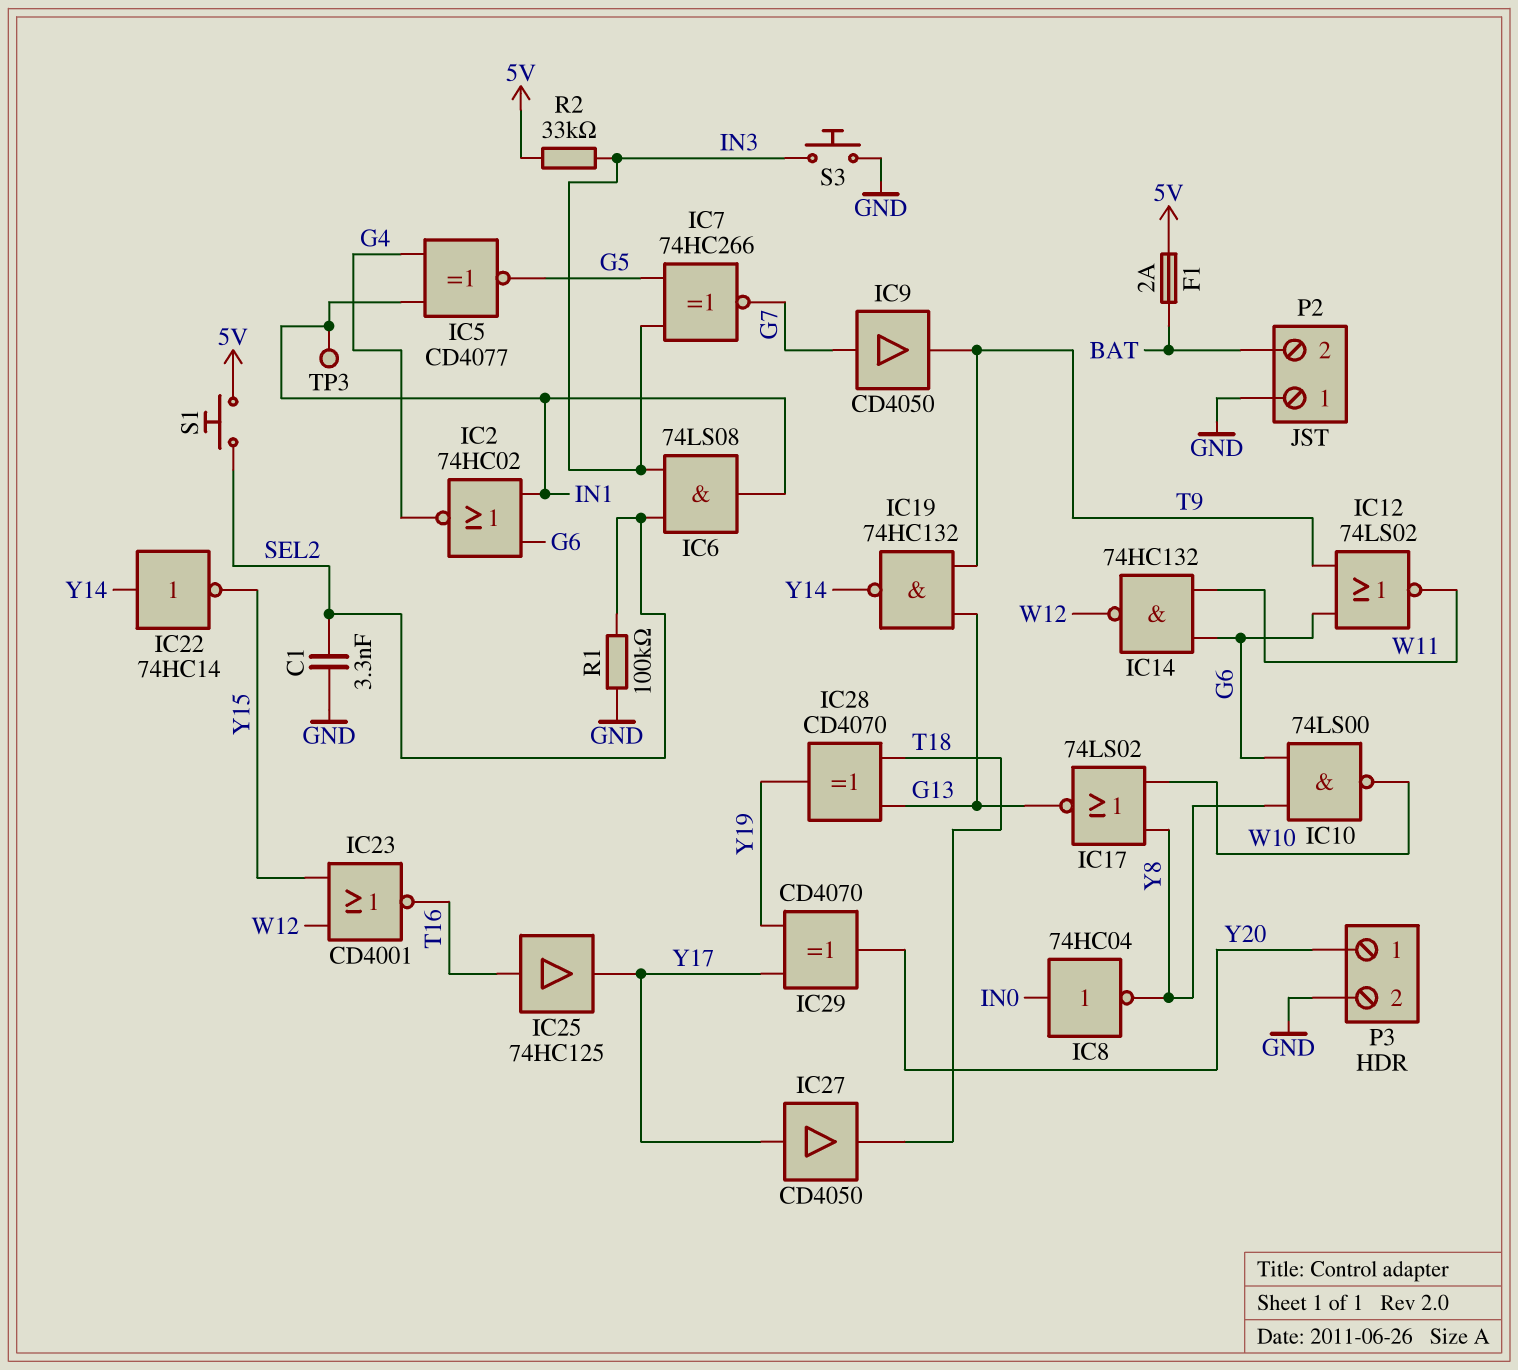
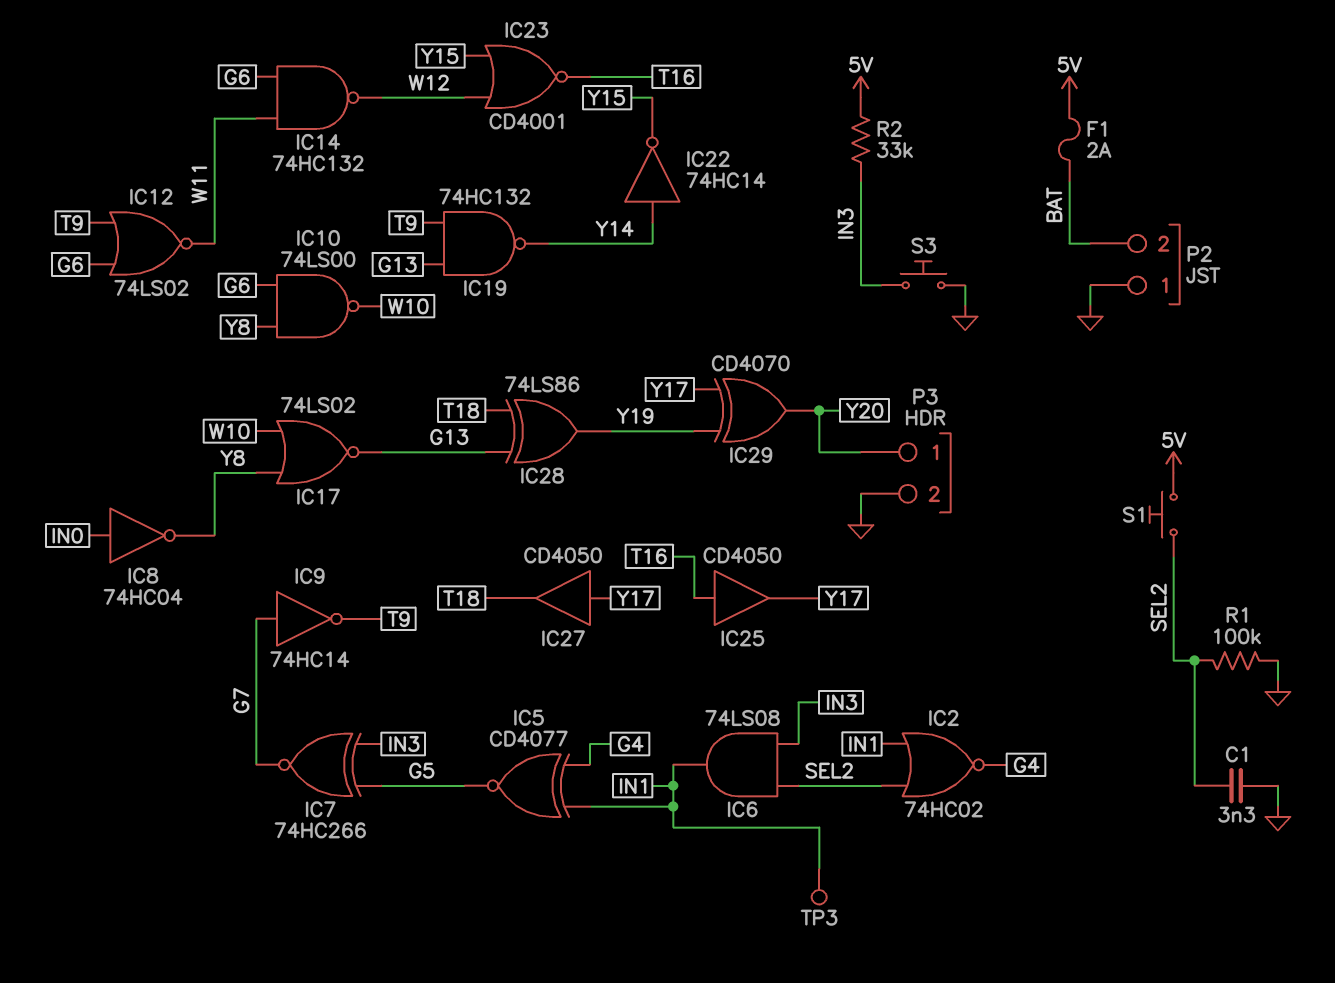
IC2: NOR 74HC02 (in G6, in IN1, out G4) -> NOR 74HC02 (in IN1, in SEL2, out G4)
IC9: buffer CD4050 (in G7, out T9) -> NOT 74HC14 (in G7, out T9)
IC25: buffer 74HC125 (in T16, out Y17) -> buffer CD4050 (in T16, out Y17)
IC28: XOR CD4070 (in G13, in T18, out Y19) -> XOR 74LS86 (in G13, in T18, out Y19)

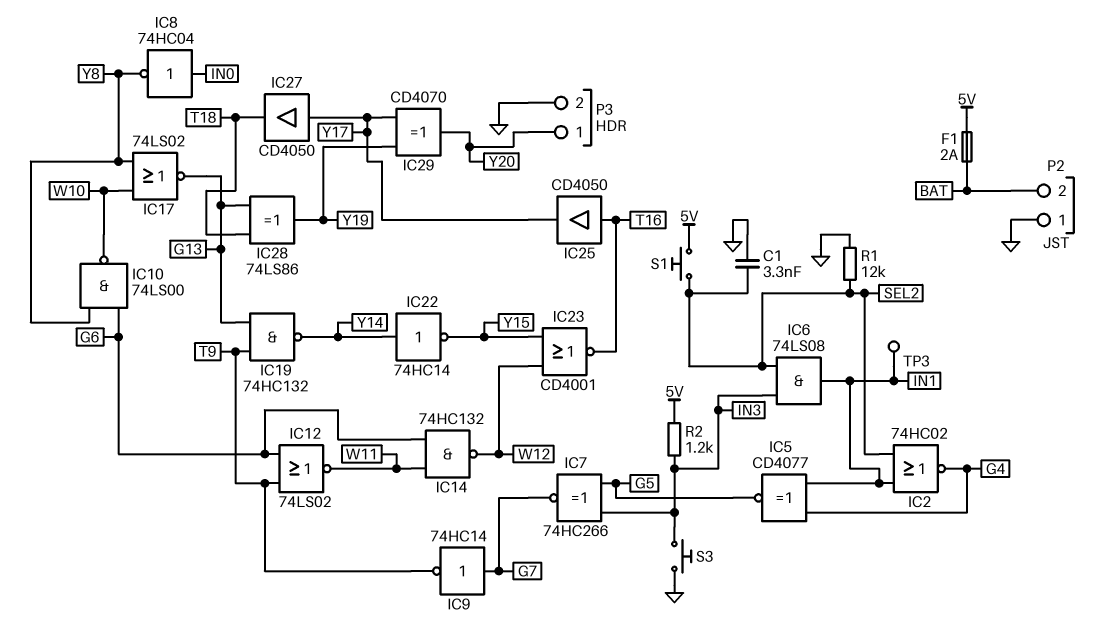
R1: 100k (GND, SEL2) -> 12k (GND, SEL2)
R2: 33k (5V, IN3) -> 1.2k (5V, IN3)

